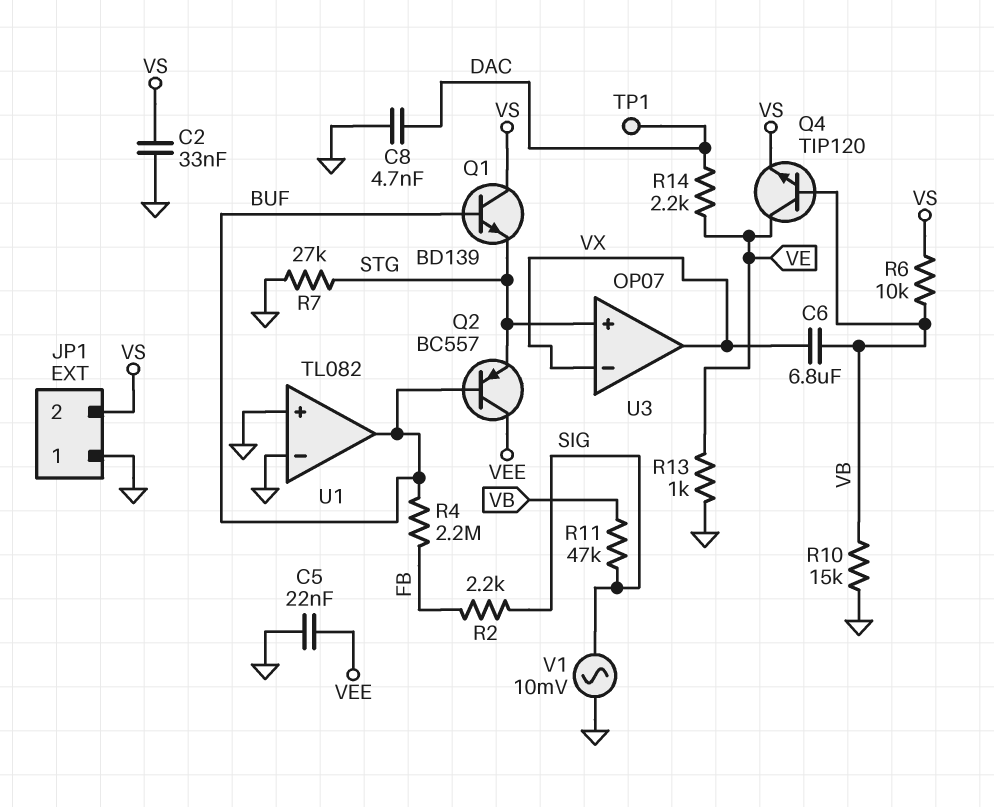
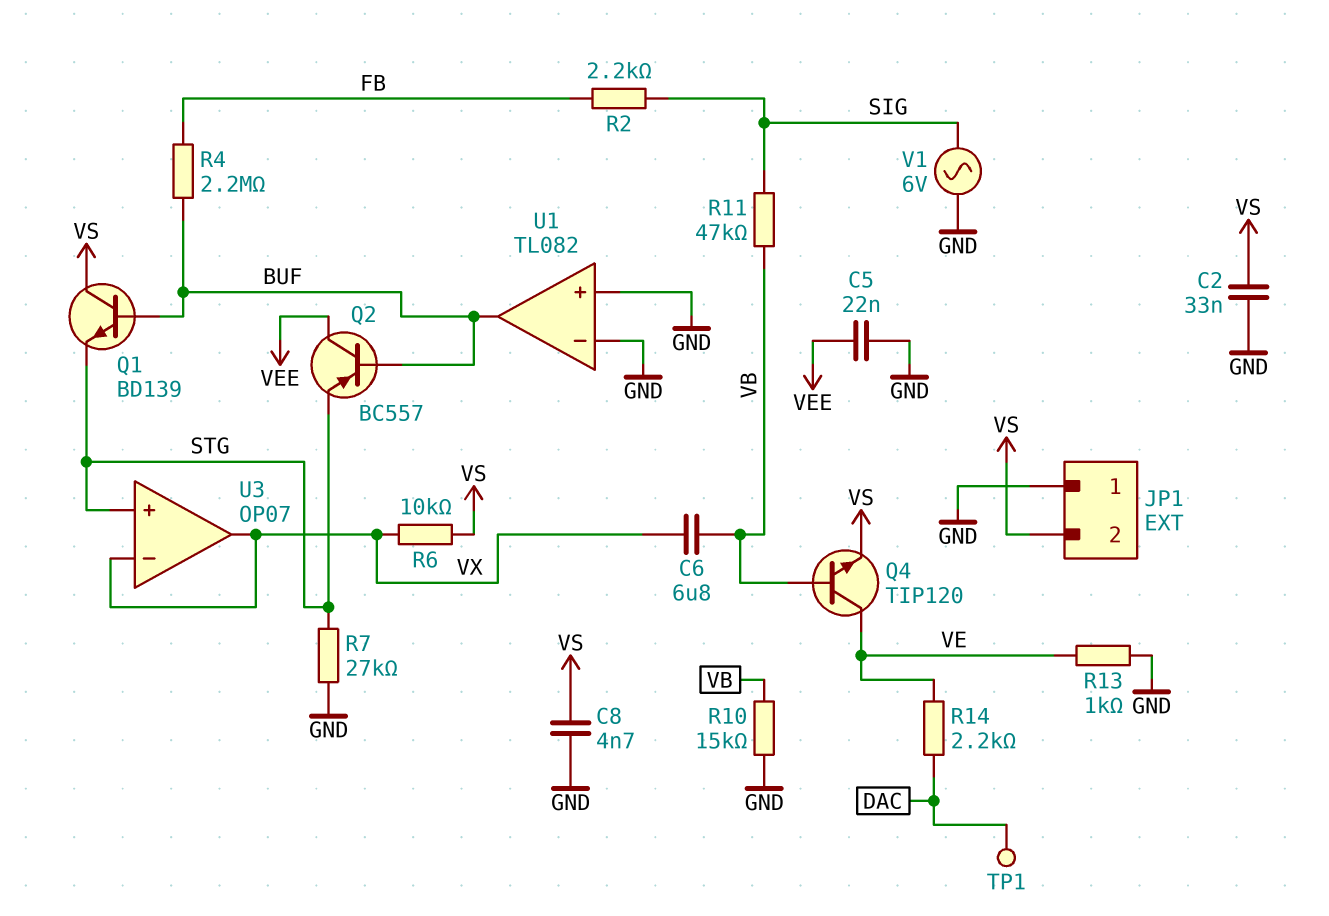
C8: 4.7nF (DAC, GND) -> 4.7nF (GND, VS)
R6: 10k (VB, VS) -> 10k (VS, VX)
V1: AC 10mV (GND, SIG) -> AC 6V (GND, SIG)

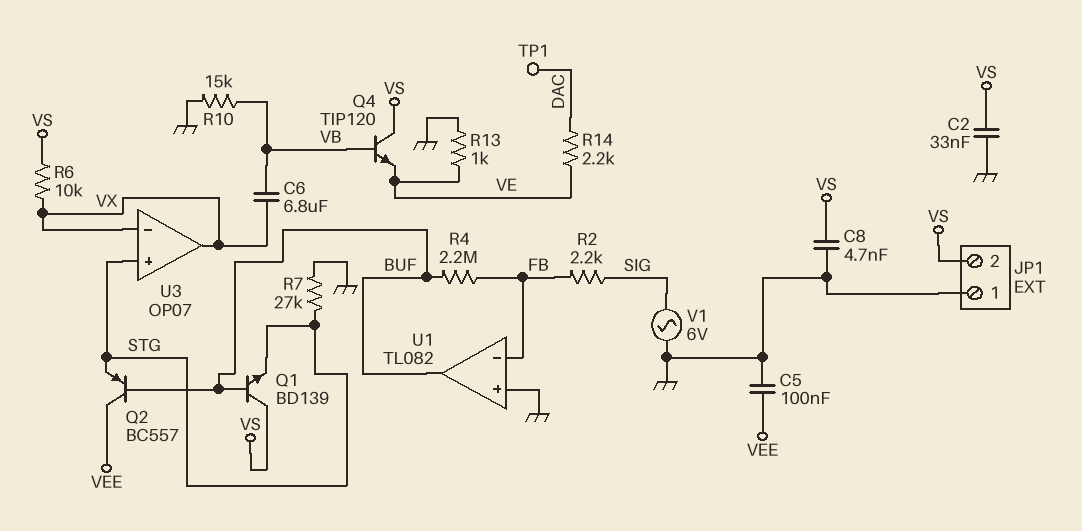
C5: 22nF (GND, VEE) -> 100nF (GND, VEE)
Q4: NPN TIP120 (B VB, C VE, E VS) -> NPN TIP120 (B VB, C VS, E VE)
R11: 47k (SIG, VB) -> none
U1 pin in-: GND -> FB

